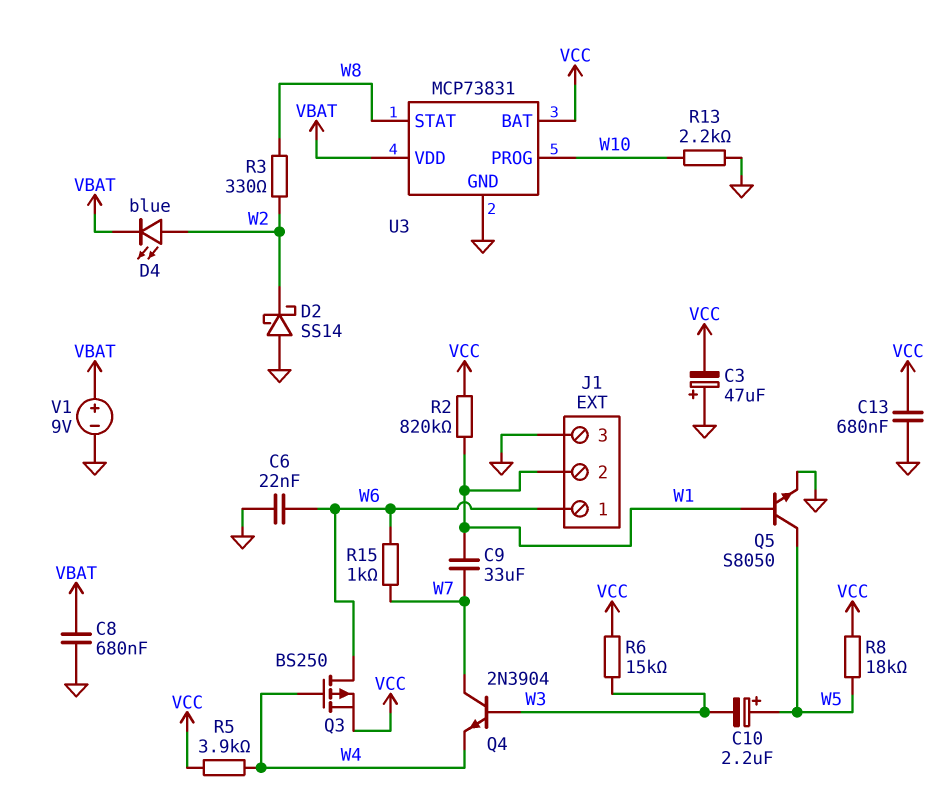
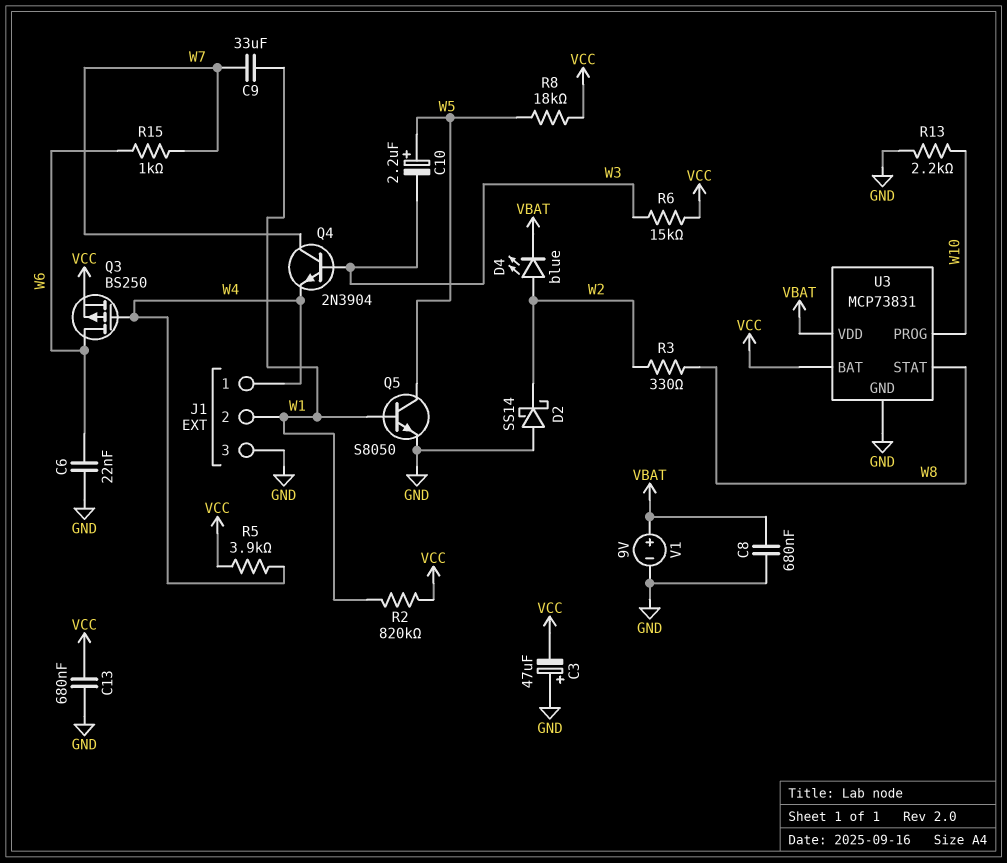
J1 pin 1: W6 -> W4

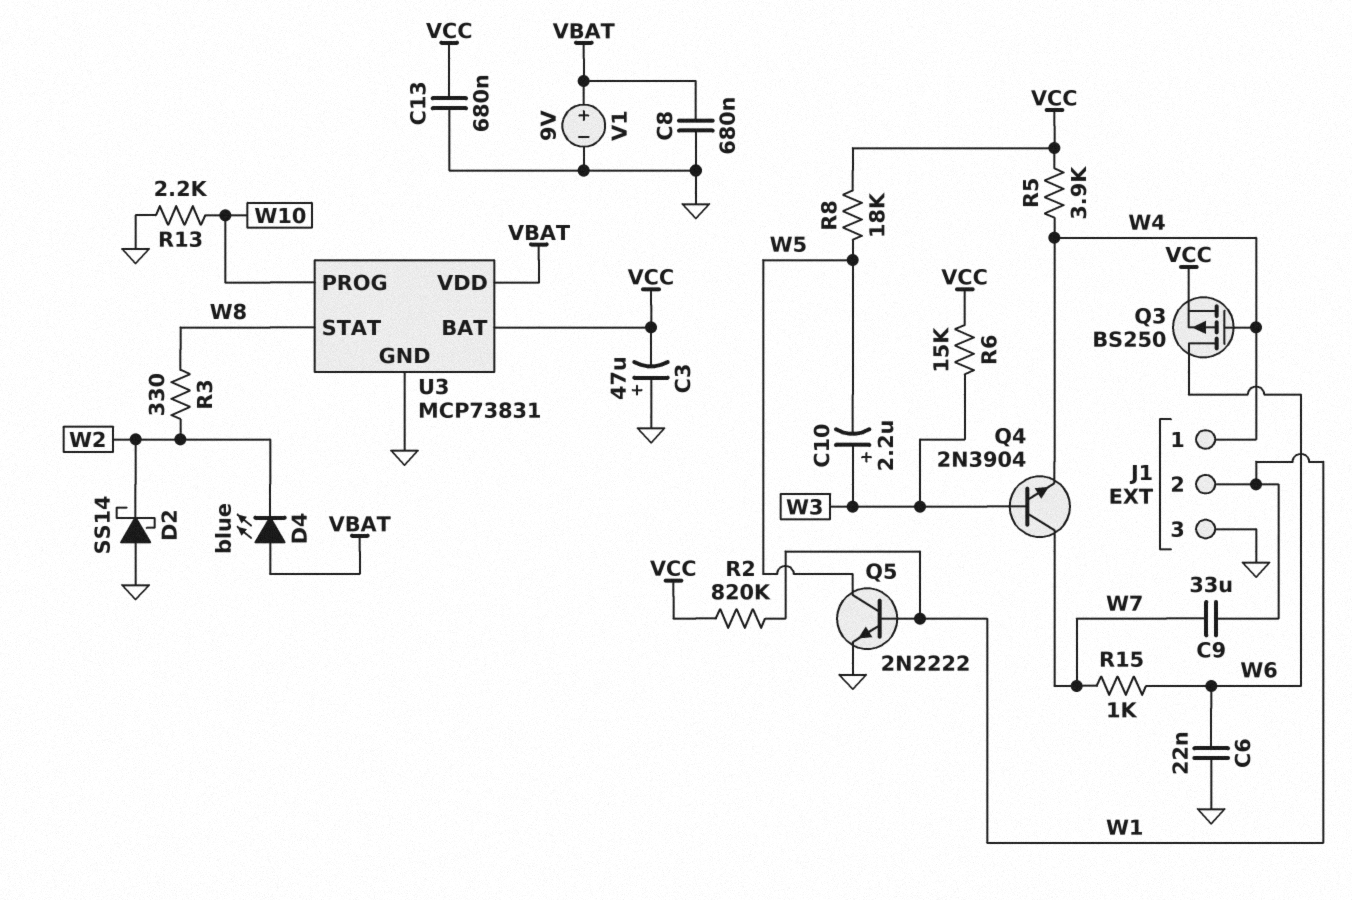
C10: 2.2uF (plus W5, minus W3) -> 2.2uF (plus W3, minus W5)
D4: LED blue (A W2, K VBAT) -> LED blue (A VBAT, K W2)
Q5: NPN S8050 (B W1, C W5, E GND) -> NPN 2N2222 (B W1, C W5, E GND)

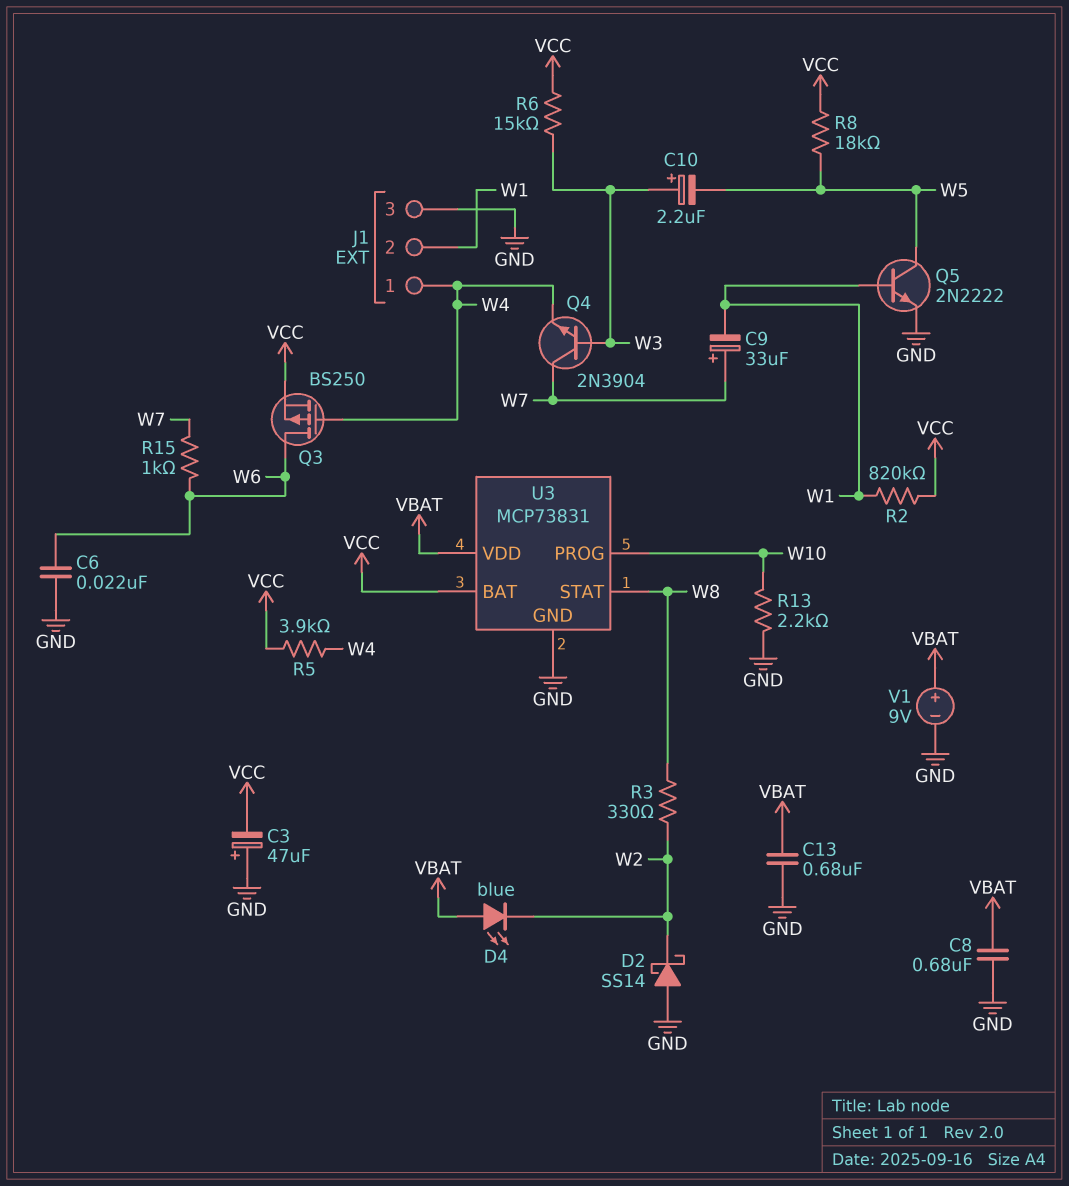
C9: 33uF (W1, W7) -> 33uF (plus W7, minus W1)
C13: 680nF (GND, VCC) -> 680nF (GND, VBAT)

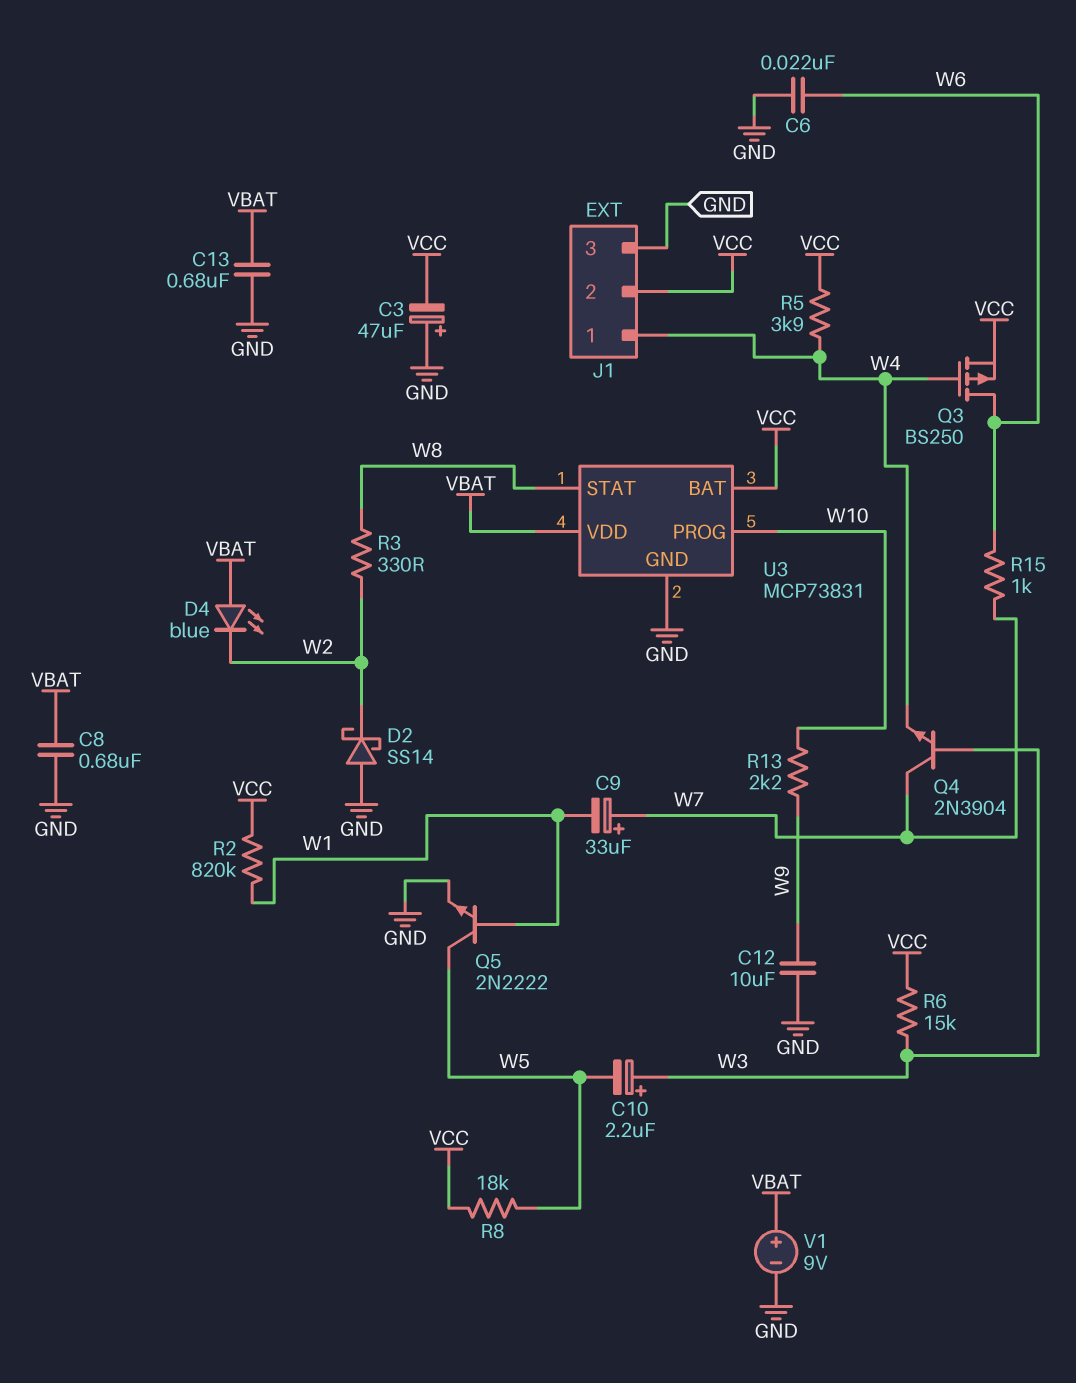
C12: none -> 10uF (GND, W9)
J1 pin 2: W1 -> VCC
R13: 2.2k (GND, W10) -> 2.2k (W9, W10)

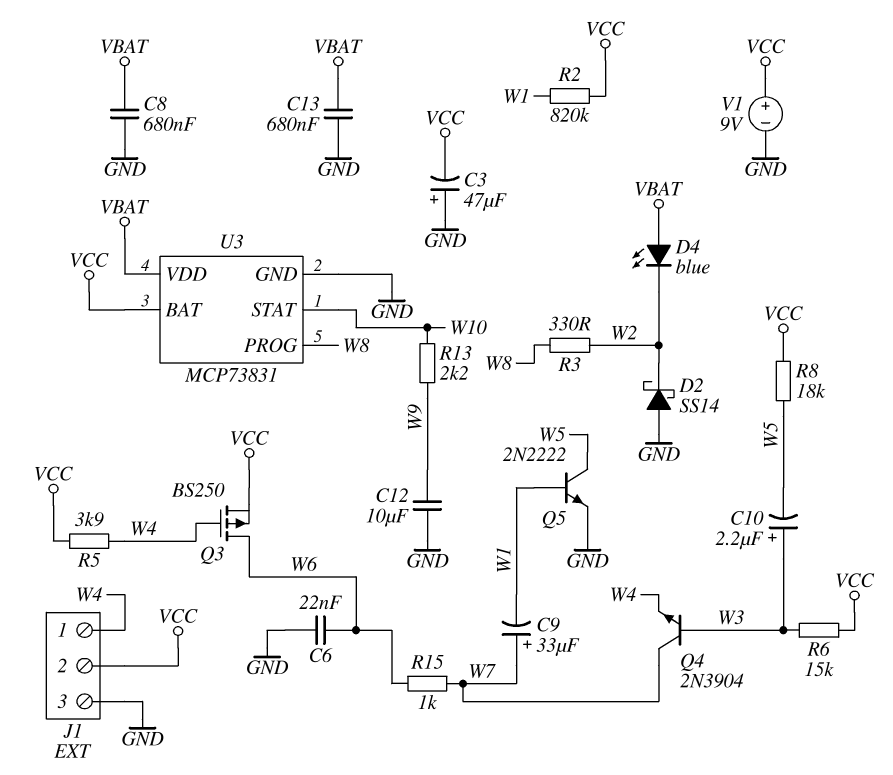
U3 pin PROG: W10 -> W8
U3 pin STAT: W8 -> W10
V1: 9V (plus VBAT, minus GND) -> 9V (plus VCC, minus GND)

